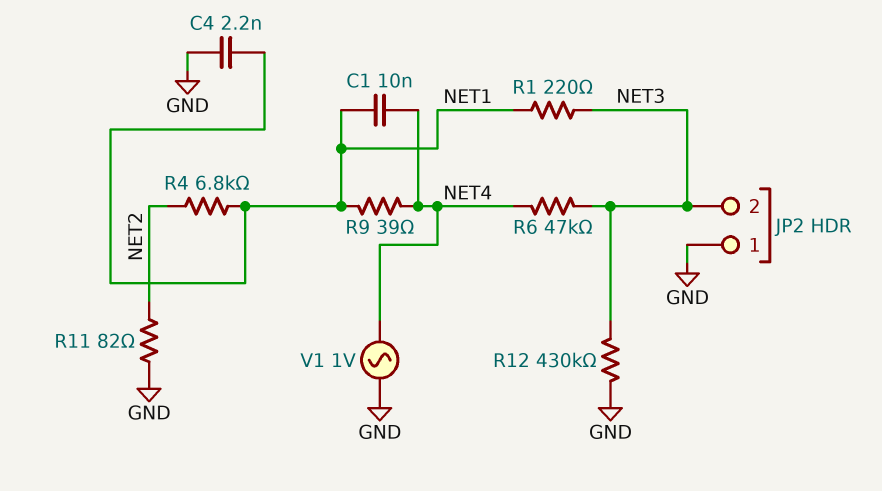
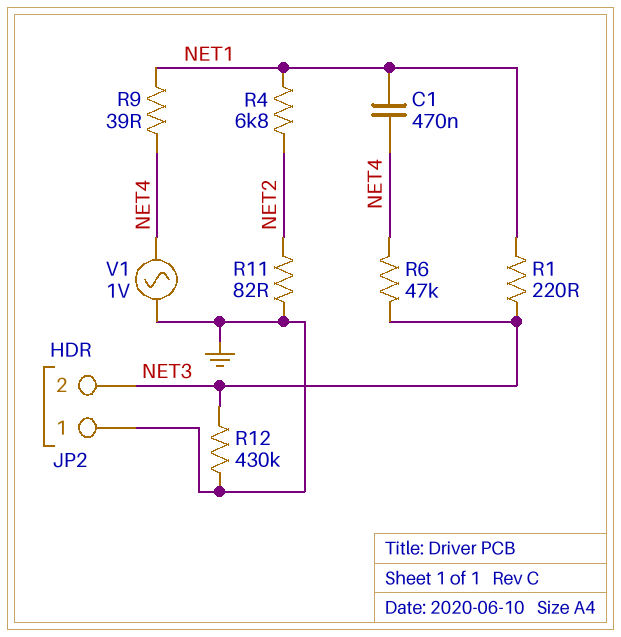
C1: 10nF (NET1, NET4) -> 470nF (NET1, NET4)
C4: 2.2nF (GND, NET1) -> none

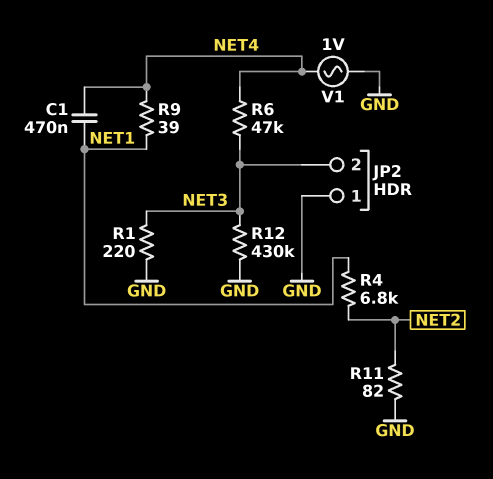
R1: 220 (NET1, NET3) -> 220 (GND, NET3)

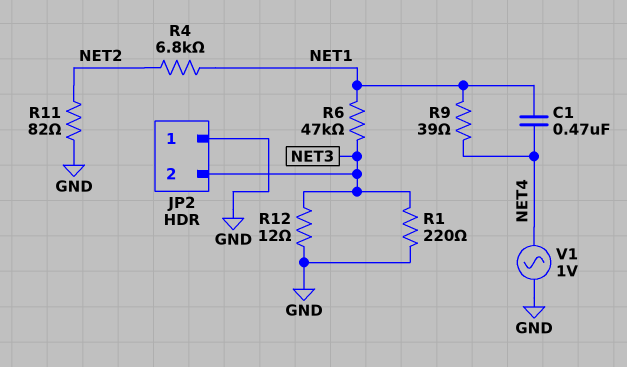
R6: 47k (NET3, NET4) -> 47k (NET1, NET3)
R12: 430k (GND, NET3) -> 12 (GND, NET3)

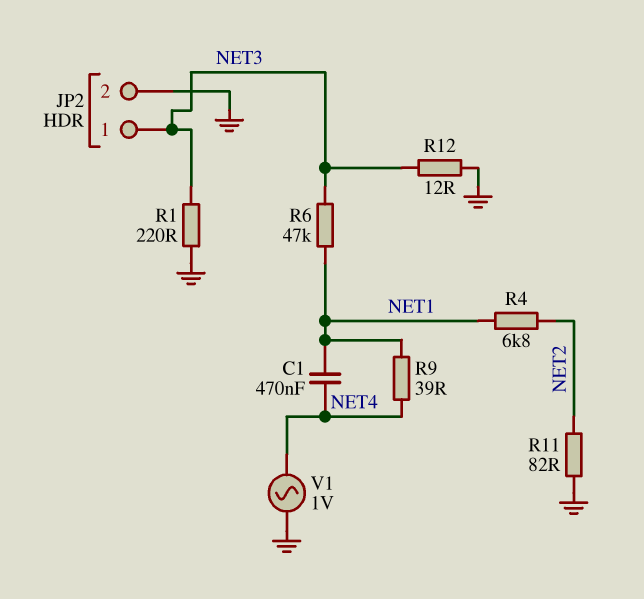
JP2 pin 1: GND -> NET3
JP2 pin 2: NET3 -> GND

